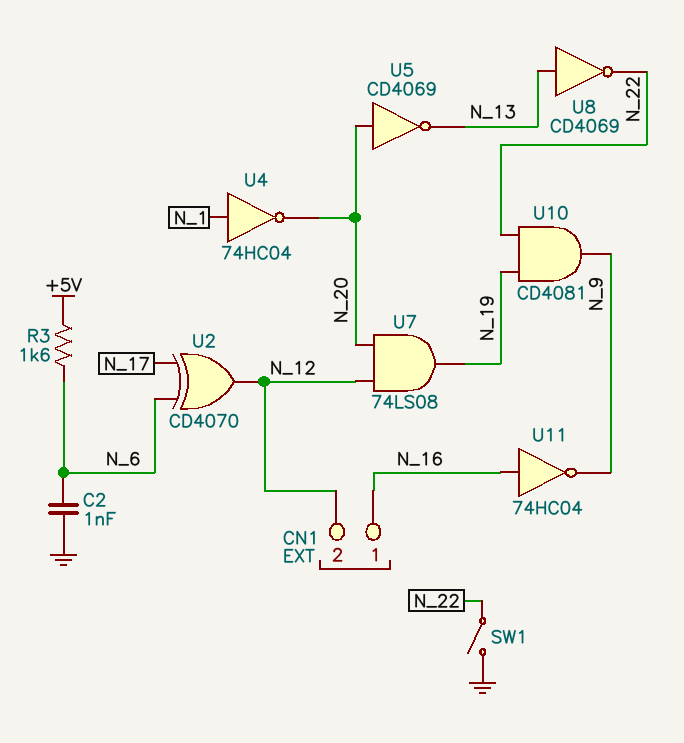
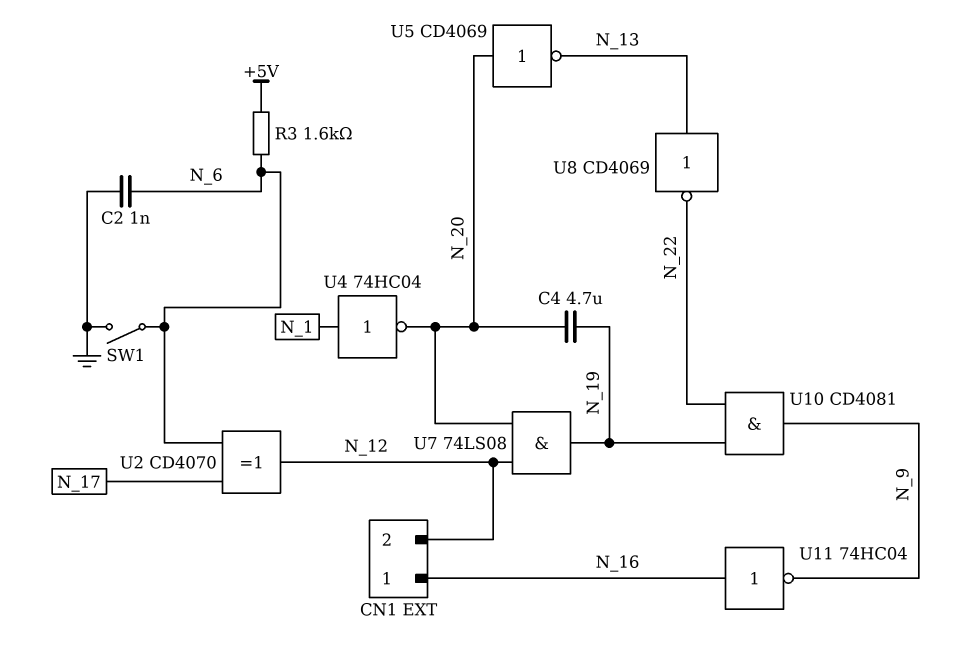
C4: none -> 4.7uF (N_19, N_20)
SW1: switch (GND, N_22) -> switch (GND, N_6)

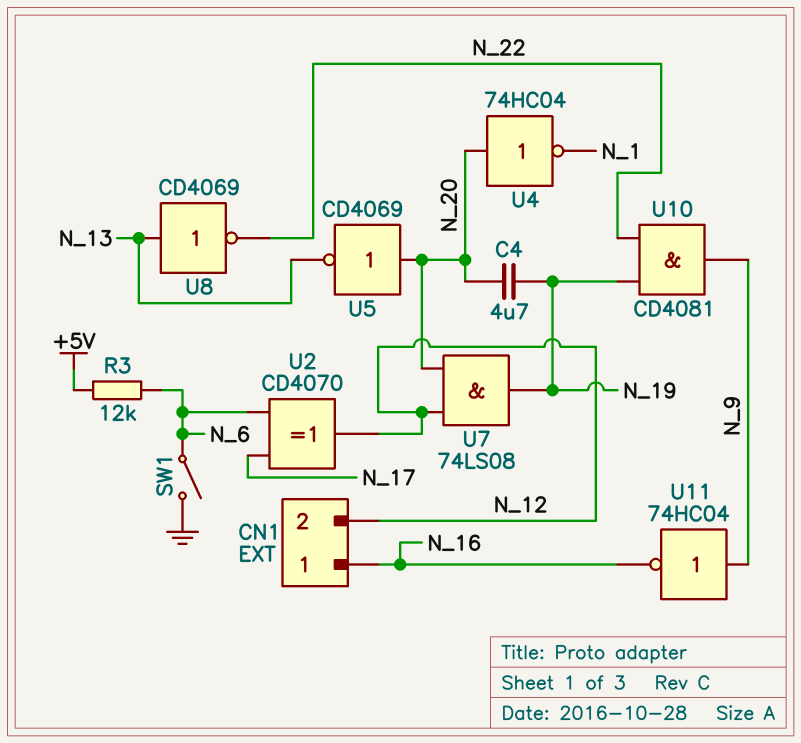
C2: 1nF (GND, N_6) -> none
R3: 1.6k (+5V, N_6) -> 12k (+5V, N_6)
U4: NOT 74HC04 (in N_1, out N_20) -> NOT 74HC04 (in N_20, out N_1)
U11: NOT 74HC04 (in N_16, out N_9) -> NOT 74HC04 (in N_9, out N_16)

